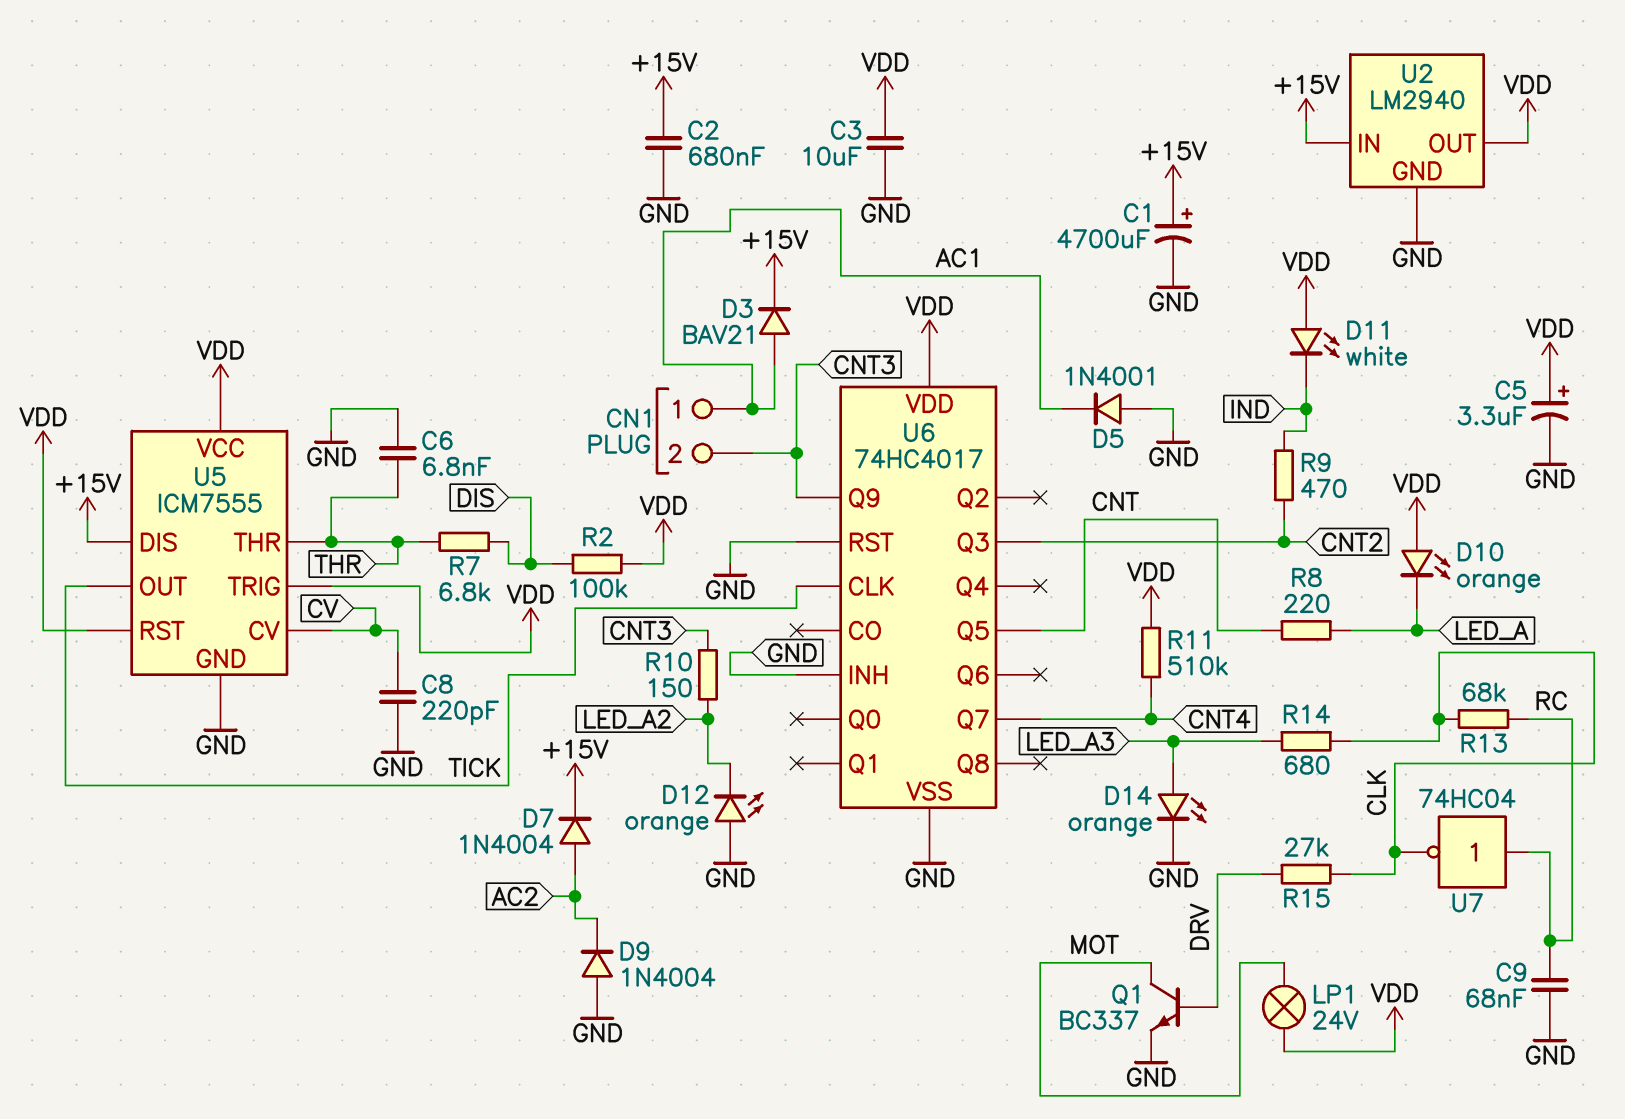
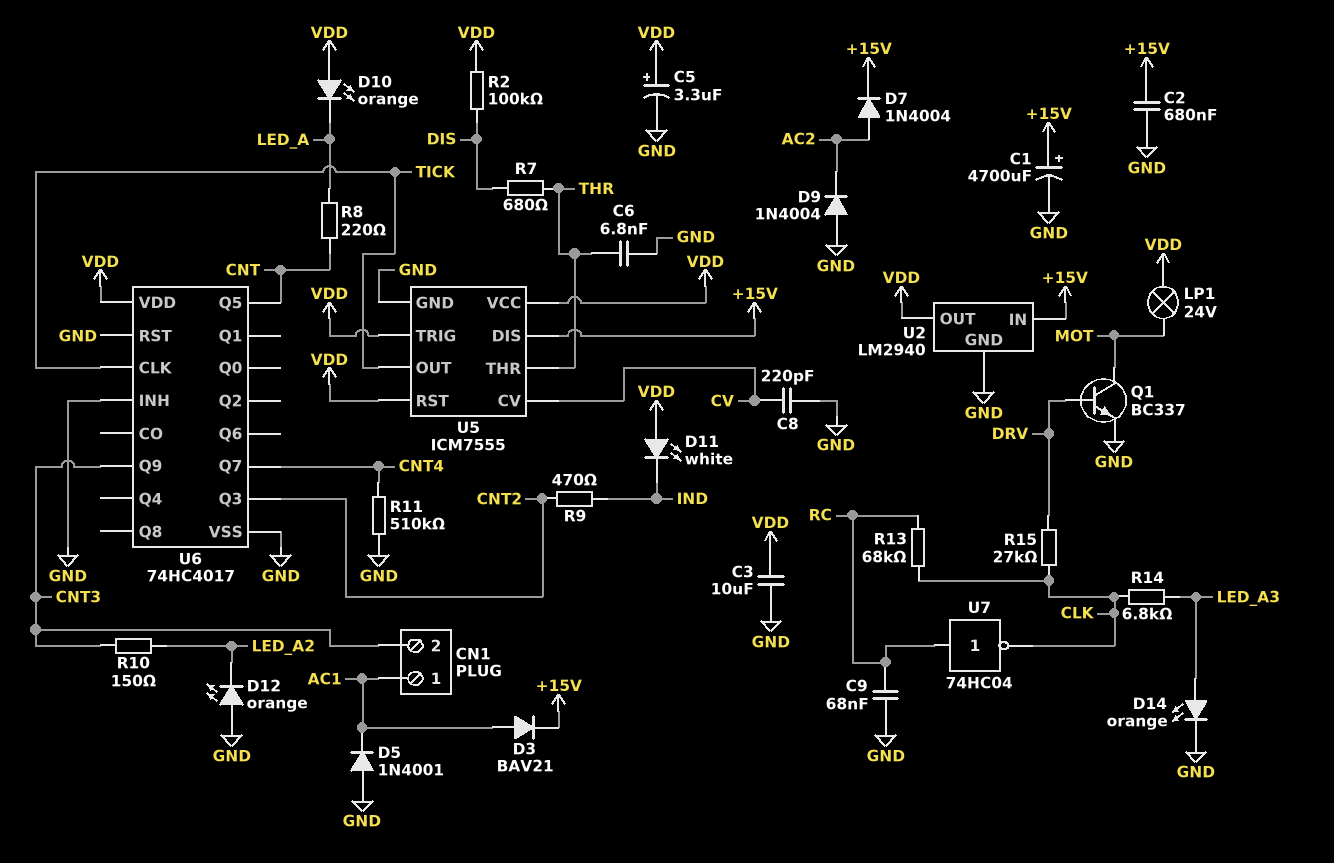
R7: 6.8k (DIS, THR) -> 680 (DIS, THR)
R11: 510k (CNT4, VDD) -> 510k (CNT4, GND)
R14: 680 (CLK, LED_A3) -> 6.8k (CLK, LED_A3)

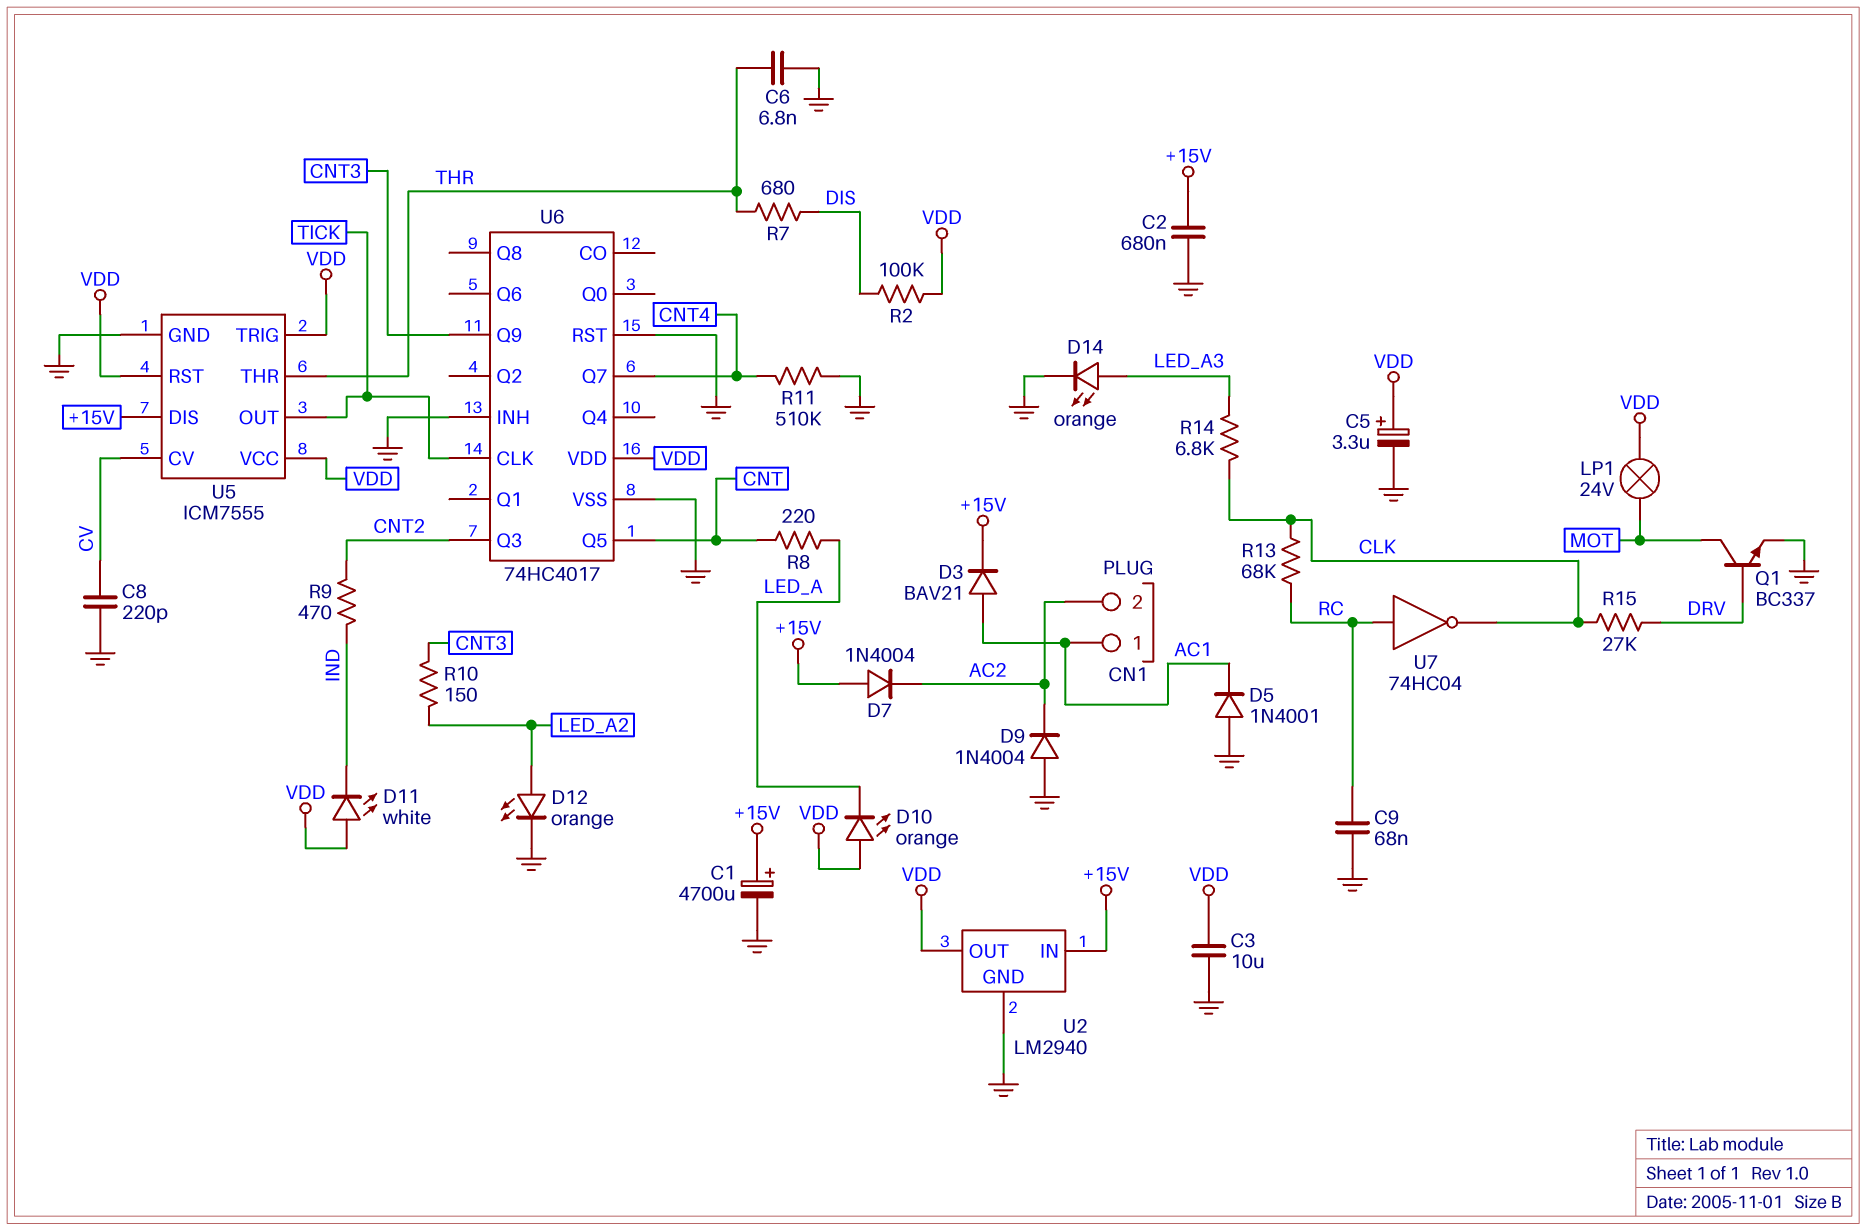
CN1 pin 2: CNT3 -> AC2
D7: diode 1N4004 (A AC2, K +15V) -> diode 1N4004 (A +15V, K AC2)
D12: LED orange (A GND, K LED_A2) -> LED orange (A LED_A2, K GND)

